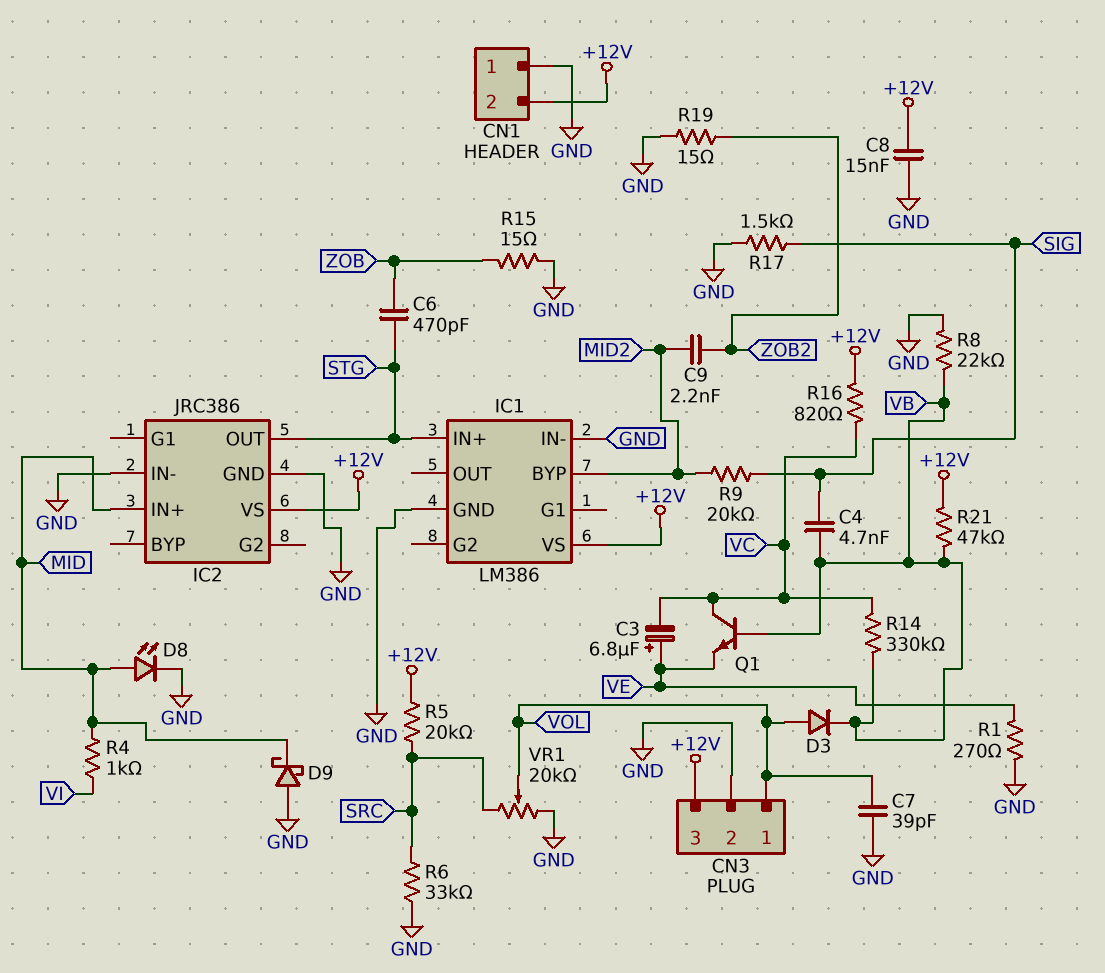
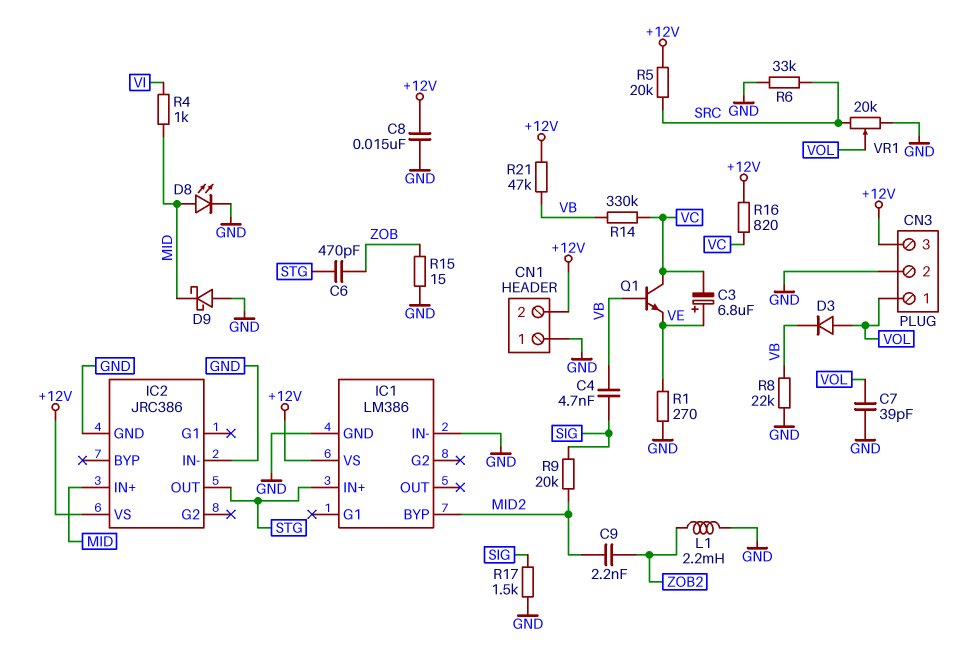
L1: none -> 2.2mH (GND, ZOB2)
R19: 15 (GND, ZOB2) -> none

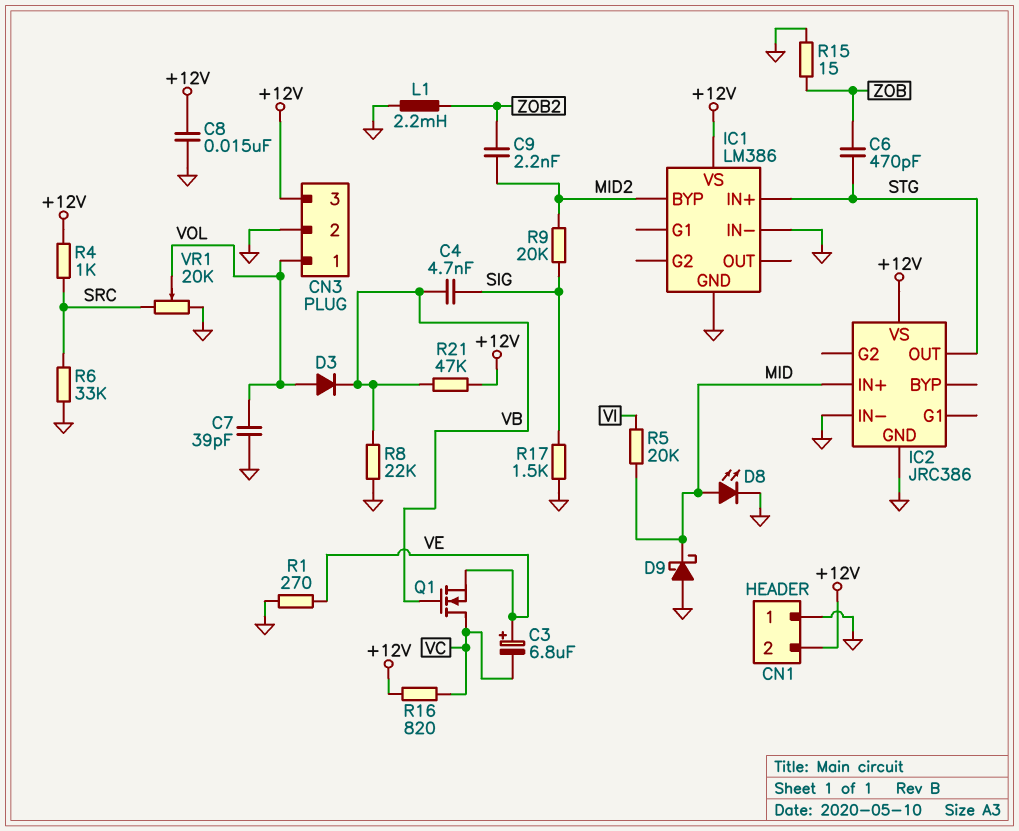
Q1: NPN (B VB, C VC, E VE) -> NMOS (G VB, D VC, S VE)
R4: 1k (MID, VI) -> 1k (+12V, SRC)
R5: 20k (+12V, SRC) -> 20k (MID, VI)
R14: 330k (VB, VC) -> none

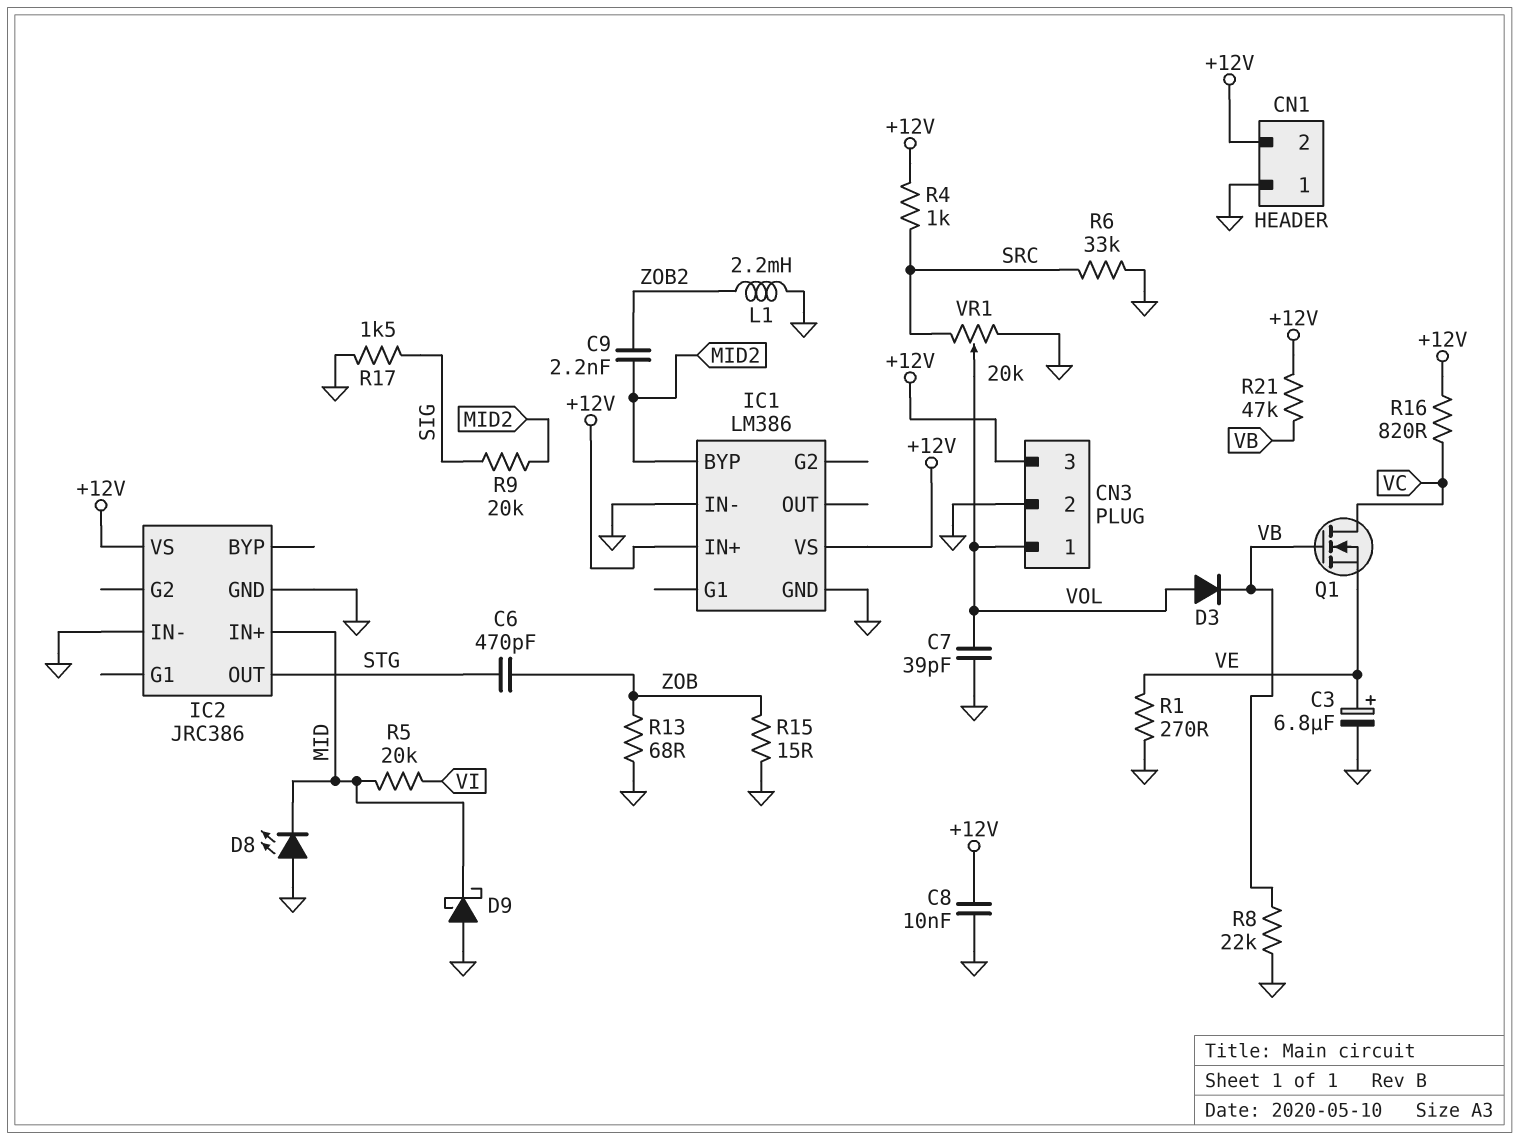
C3: 6.8uF (plus VE, minus VC) -> 6.8uF (plus VE, minus GND)
C4: 4.7nF (SIG, VB) -> none
C8: 15nF (+12V, GND) -> 10nF (+12V, GND)
D8: LED (A MID, K GND) -> LED (A GND, K MID)
IC1 pin IN+: STG -> +12V
R13: none -> 68 (GND, ZOB)

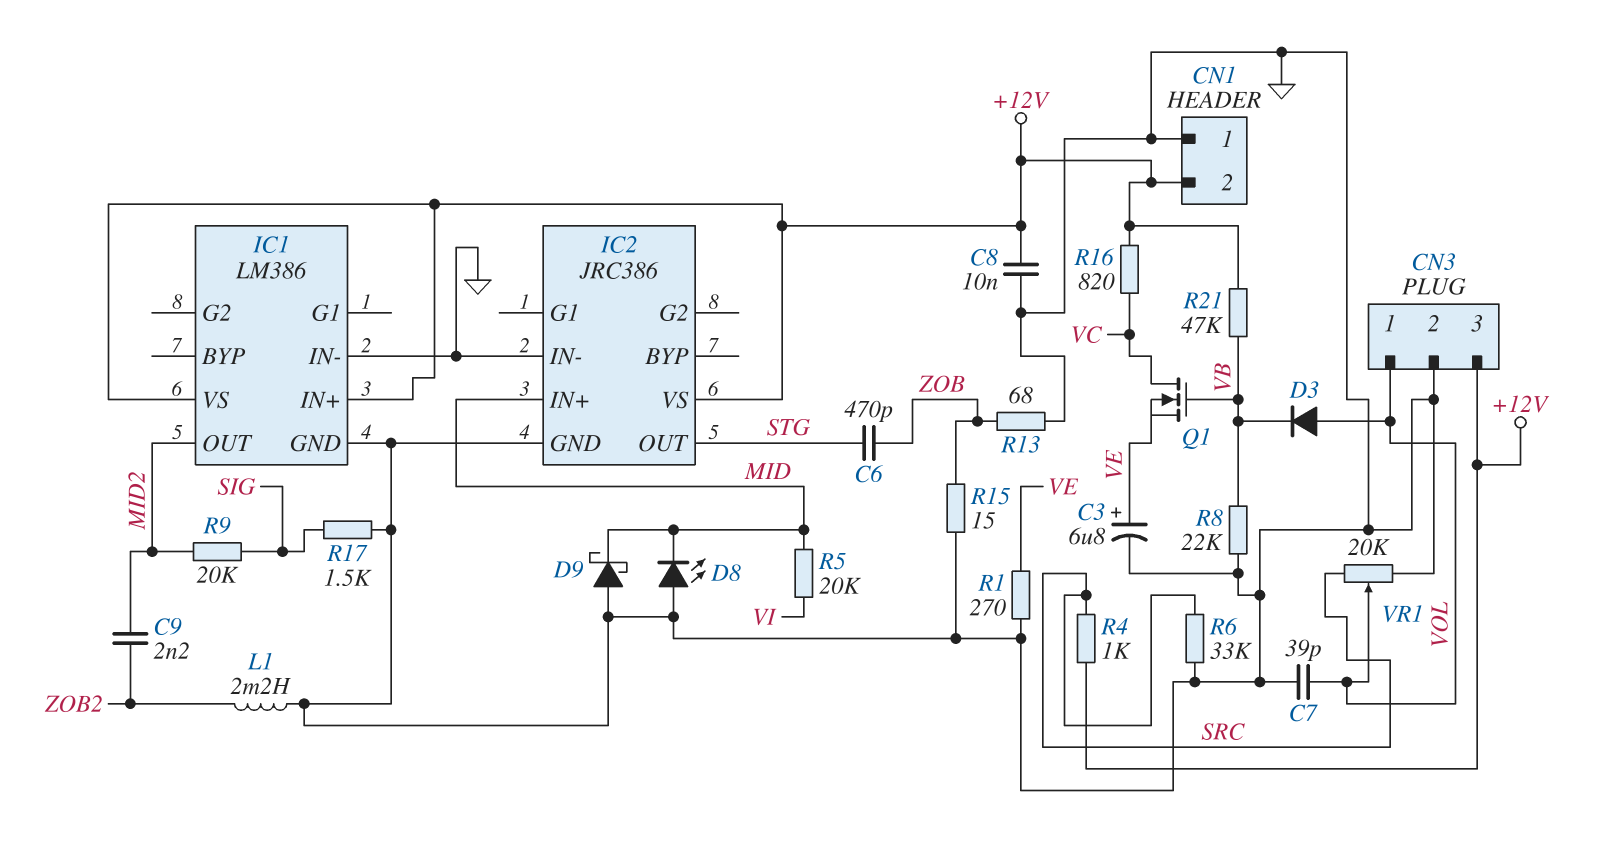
IC1 pin BYP: MID2 -> none
IC1 pin OUT: none -> MID2

